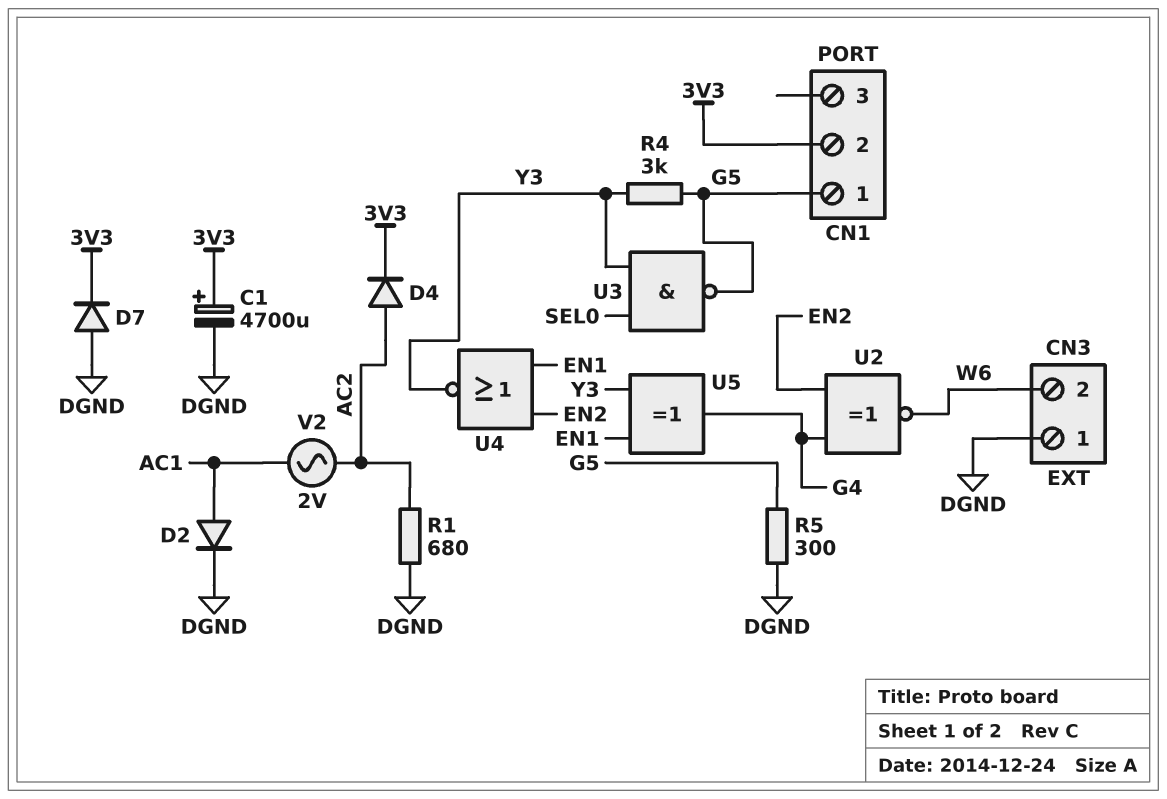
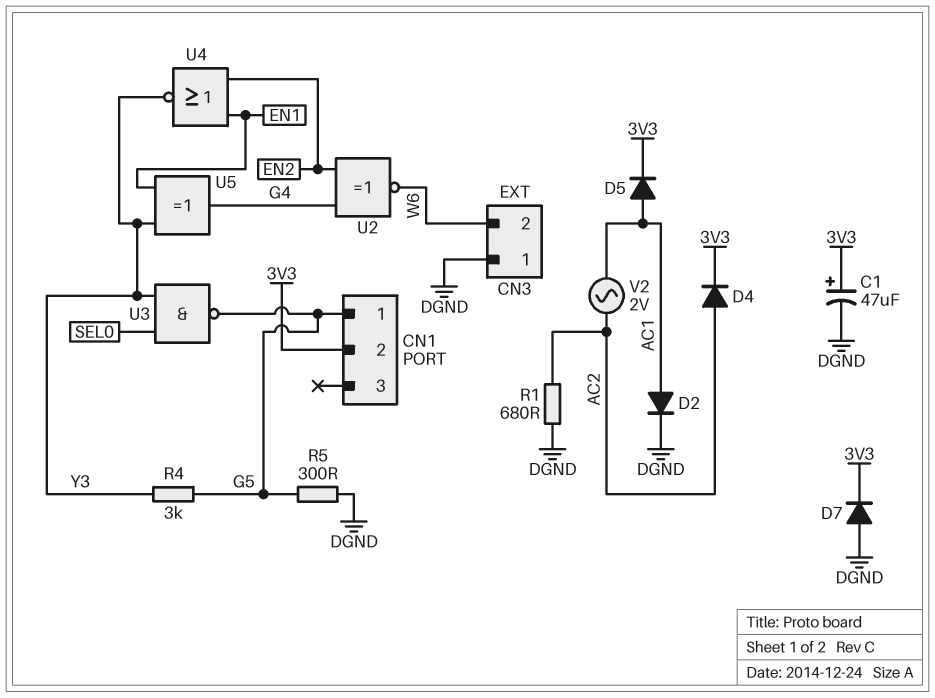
C1: 4700uF (plus 3V3, minus DGND) -> 47uF (plus 3V3, minus DGND)
D5: none -> diode (A AC1, K 3V3)

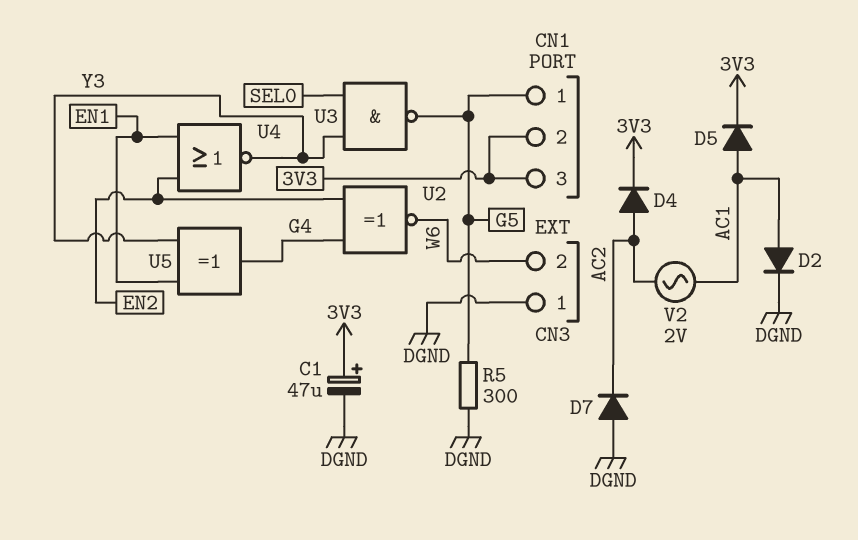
CN1 pin 3: none -> 3V3
D7: diode (A DGND, K 3V3) -> diode (A DGND, K AC2)
R1: 680 (AC2, DGND) -> none
R4: 3k (G5, Y3) -> none

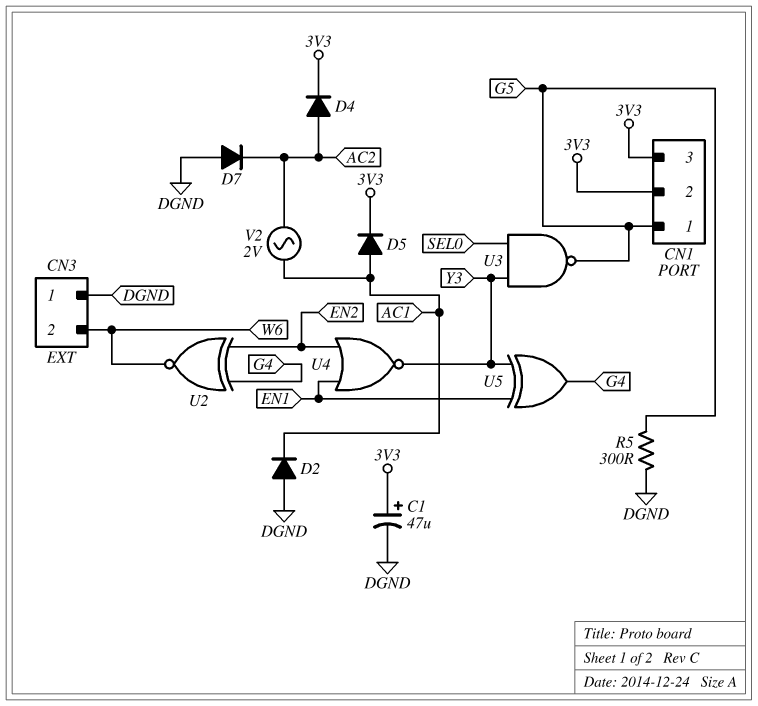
D2: diode (A AC1, K DGND) -> diode (A DGND, K AC1)

